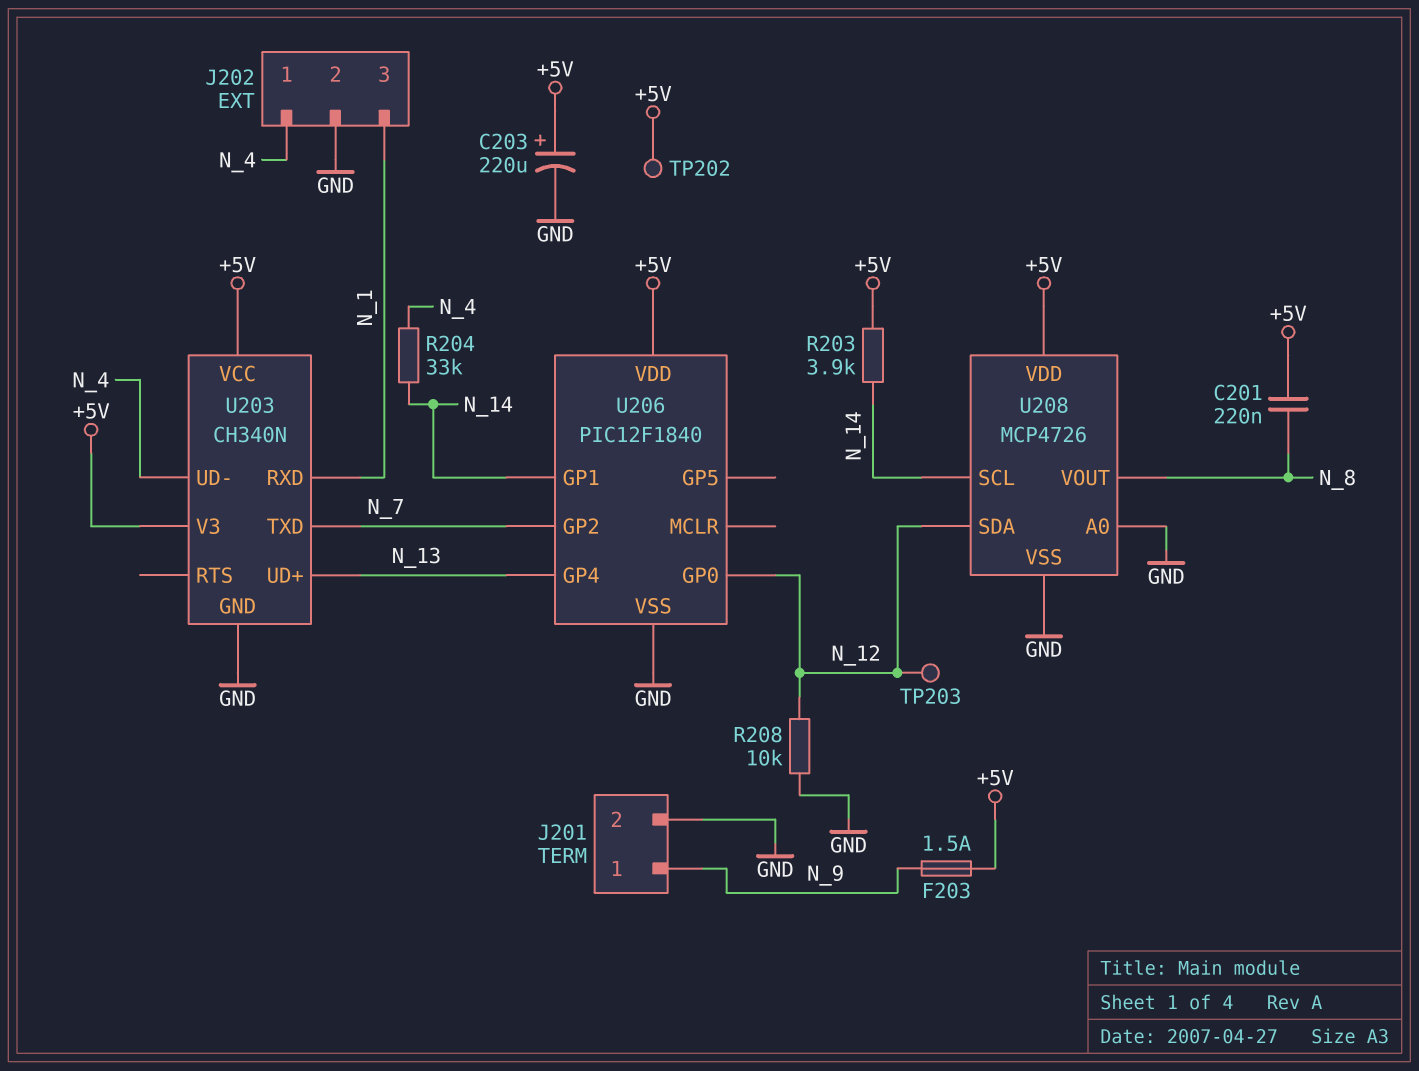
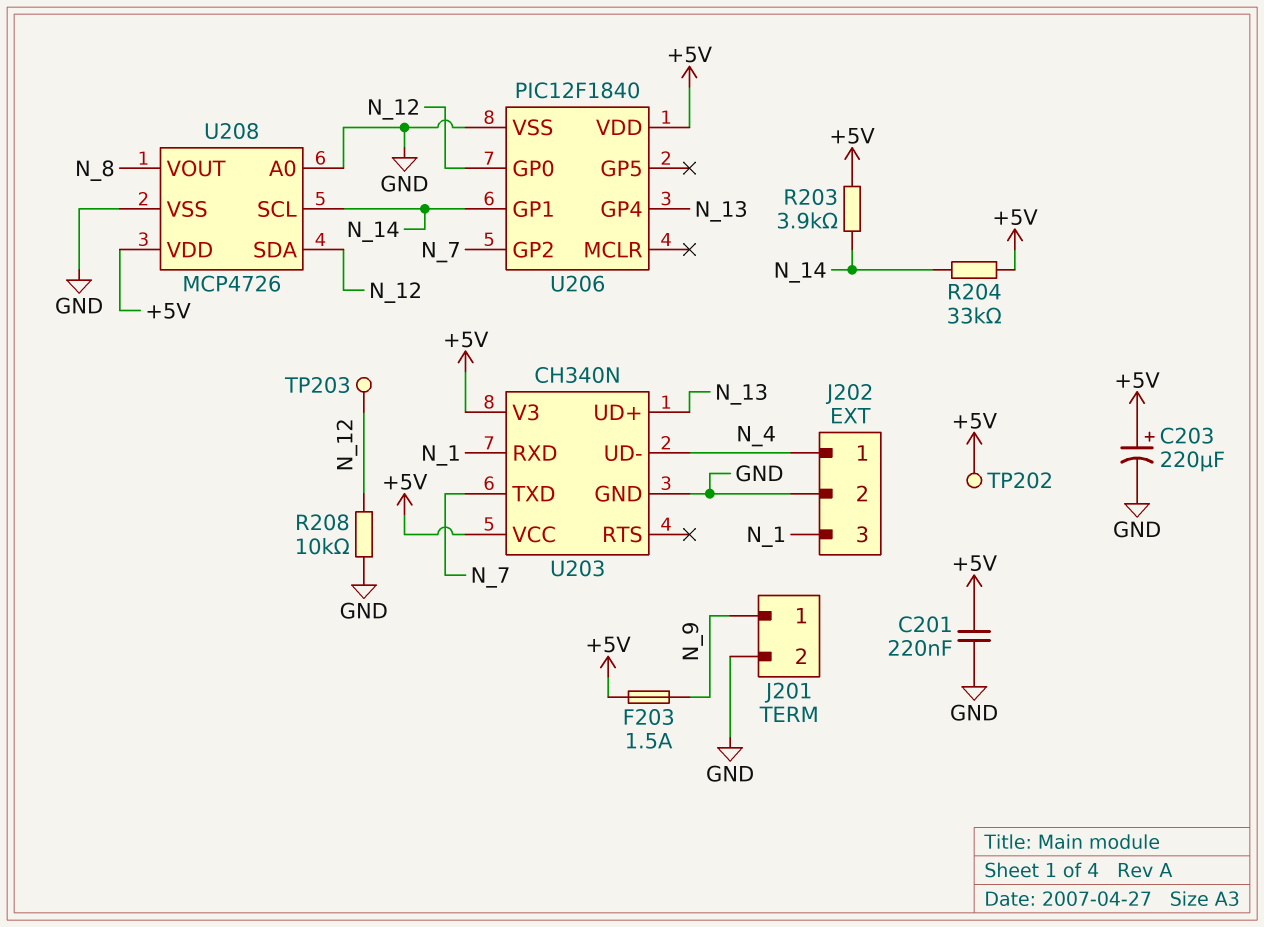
C201: 220nF (+5V, N_8) -> 220nF (+5V, GND)
R204: 33k (N_4, N_14) -> 33k (+5V, N_14)

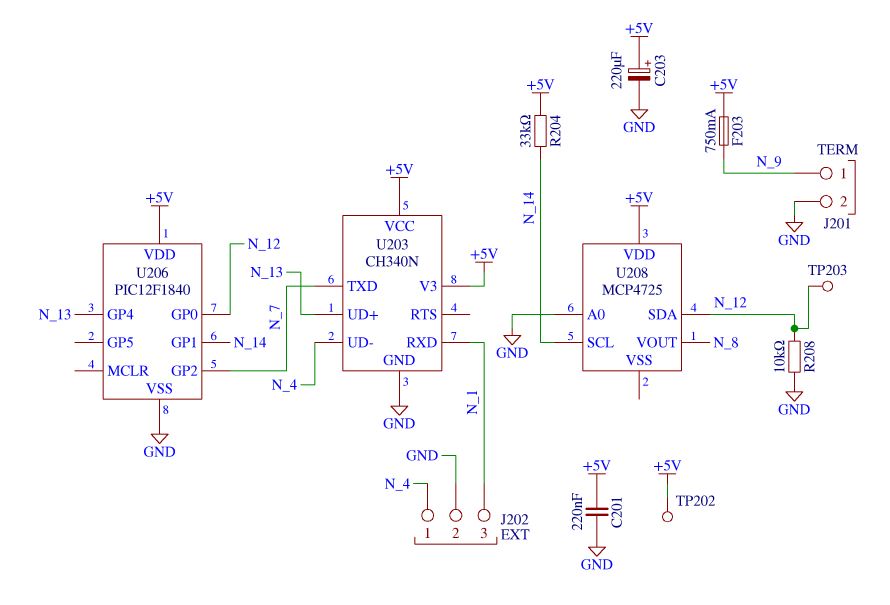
F203: 1.5A (+5V, N_9) -> 750mA (+5V, N_9)
R203: 3.9k (+5V, N_14) -> none
U208: MCP4726 -> MCP4725
U208 pin VSS: GND -> none

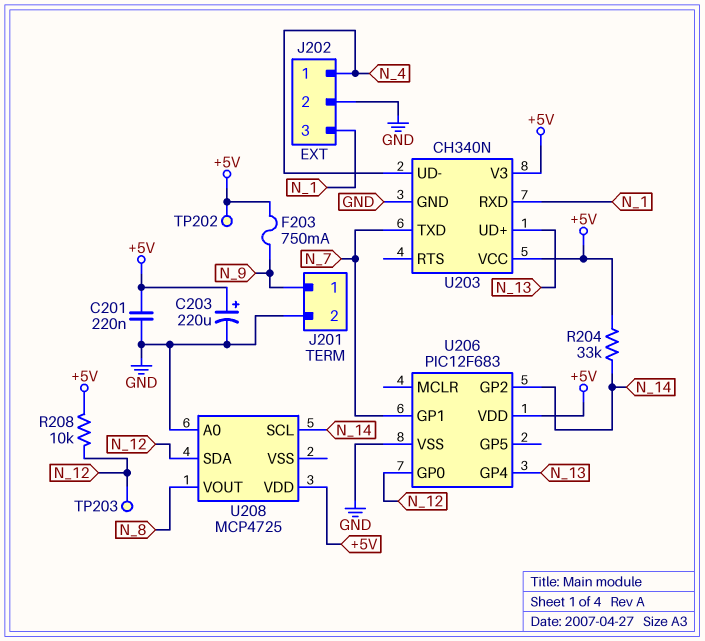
R208: 10k (GND, N_12) -> 10k (+5V, N_12)
U206: PIC12F1840 -> PIC12F683
U206 pin GP1: N_14 -> N_7
U206 pin GP2: N_7 -> N_14

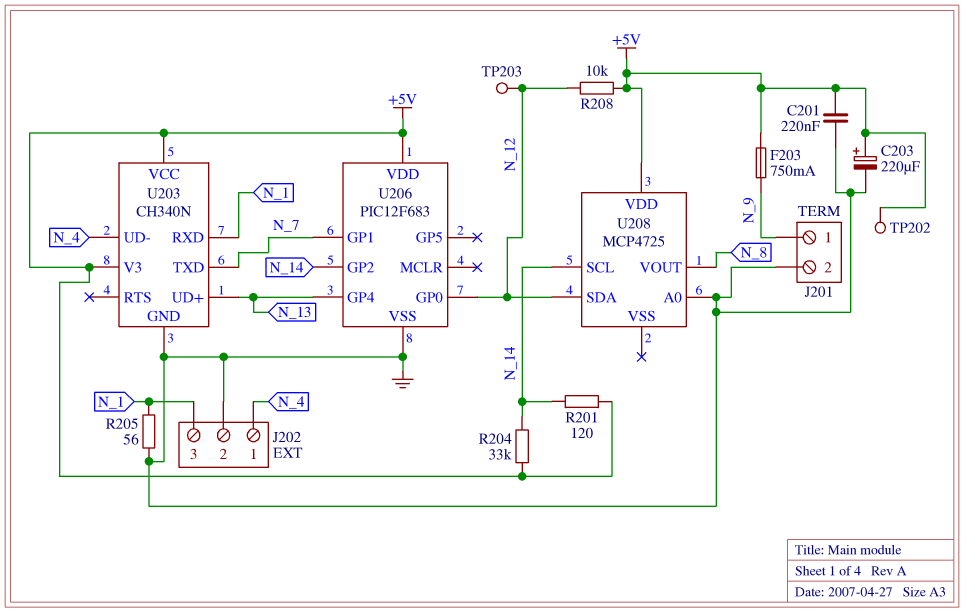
R201: none -> 120 (+5V, N_14)
R205: none -> 56 (GND, N_1)

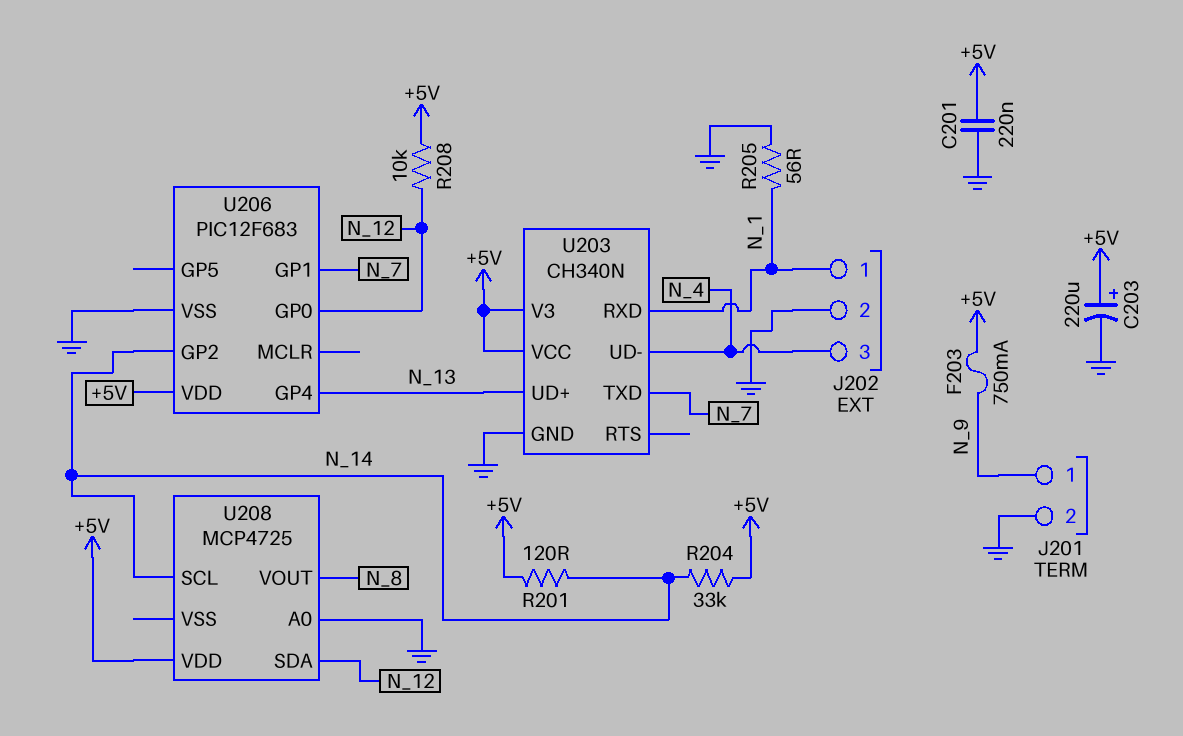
J202 pin 1: N_4 -> N_1
J202 pin 3: N_1 -> N_4
TP202: test point (+5V) -> none
TP203: test point (N_12) -> none

